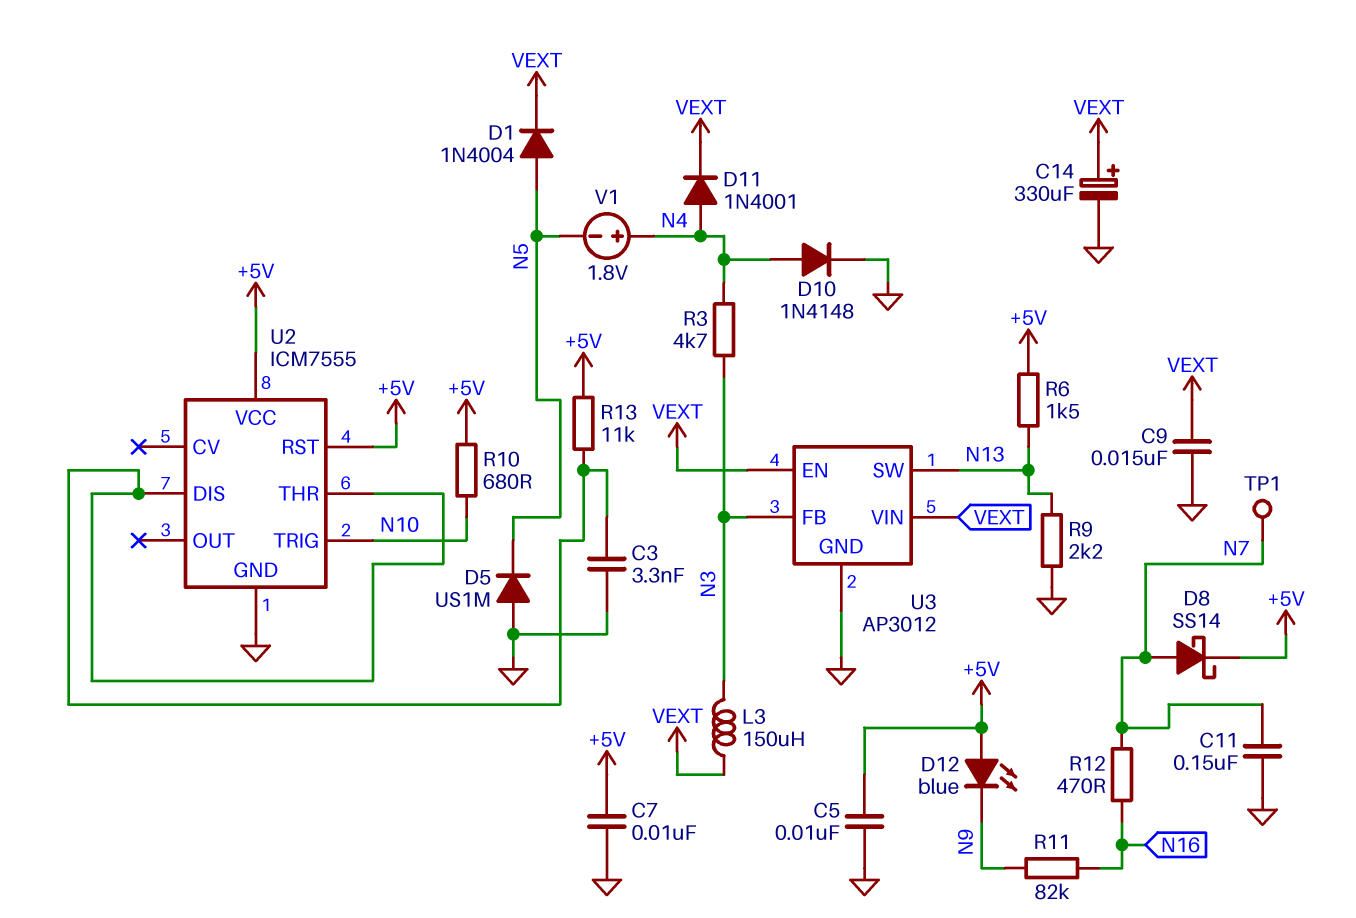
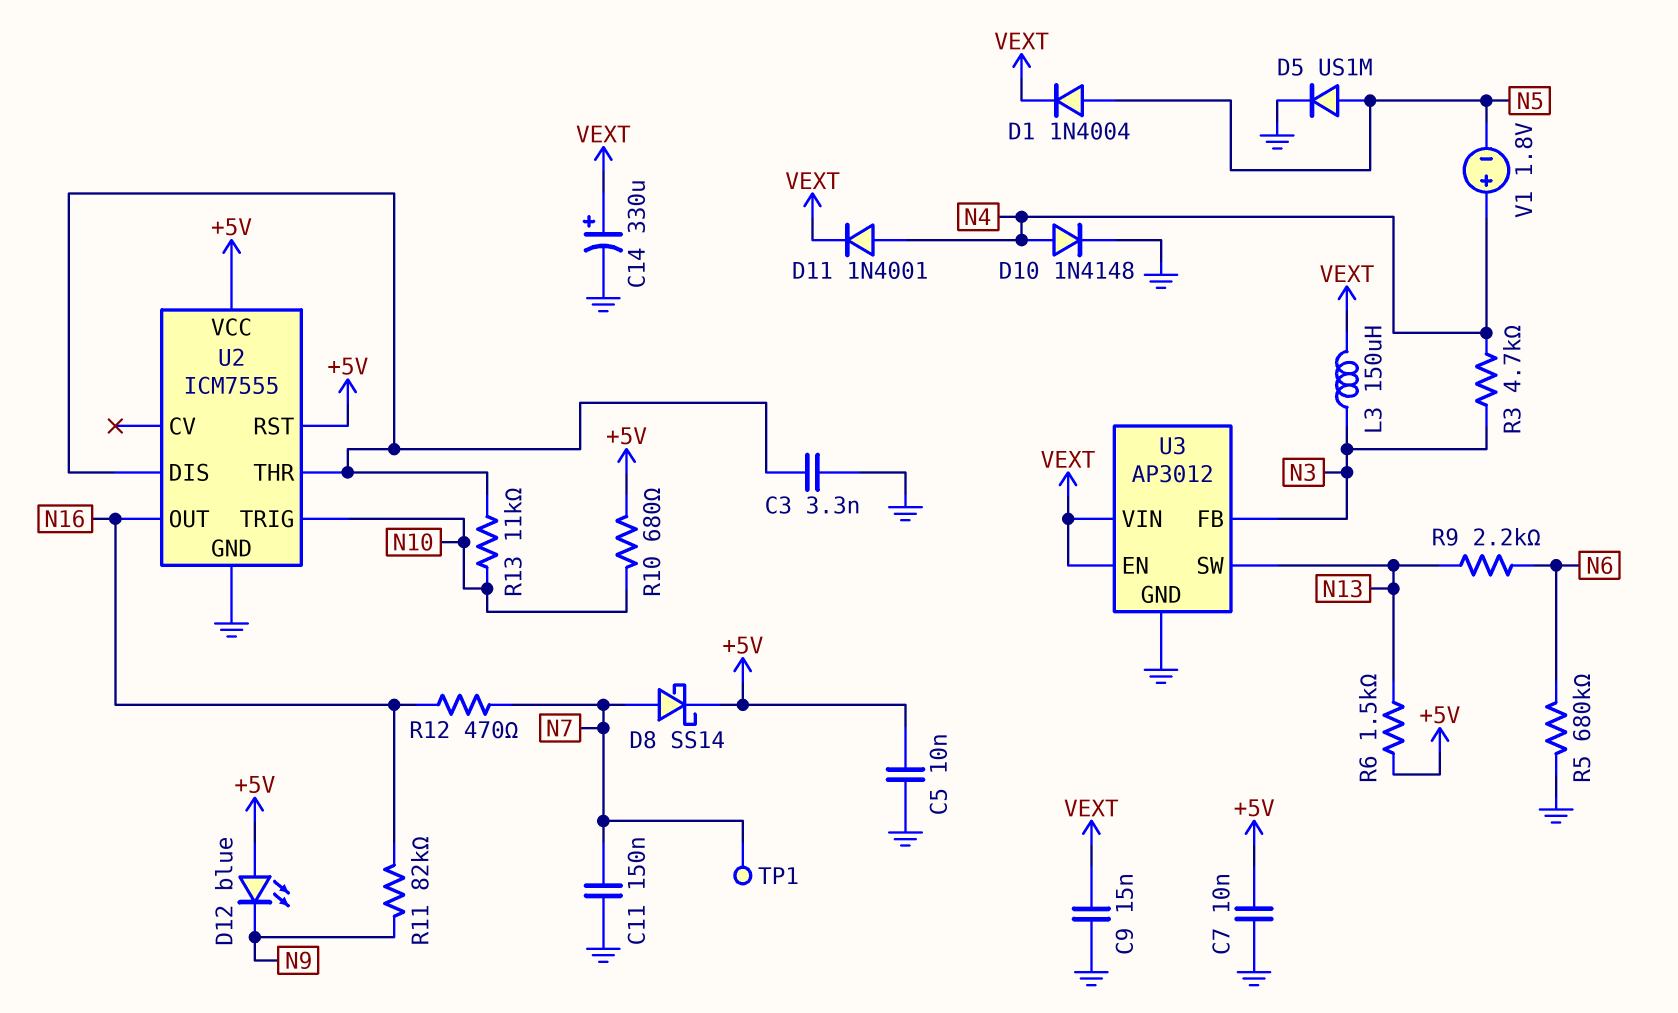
D5: diode US1M (A GND, K N5) -> diode US1M (A N5, K GND)
R5: none -> 680k (GND, N6)
R9: 2.2k (GND, N13) -> 2.2k (N6, N13)
R13: 11k (+5V, U2/DIS) -> 11k (N10, U2/DIS)
U2 pin OUT: none -> N16

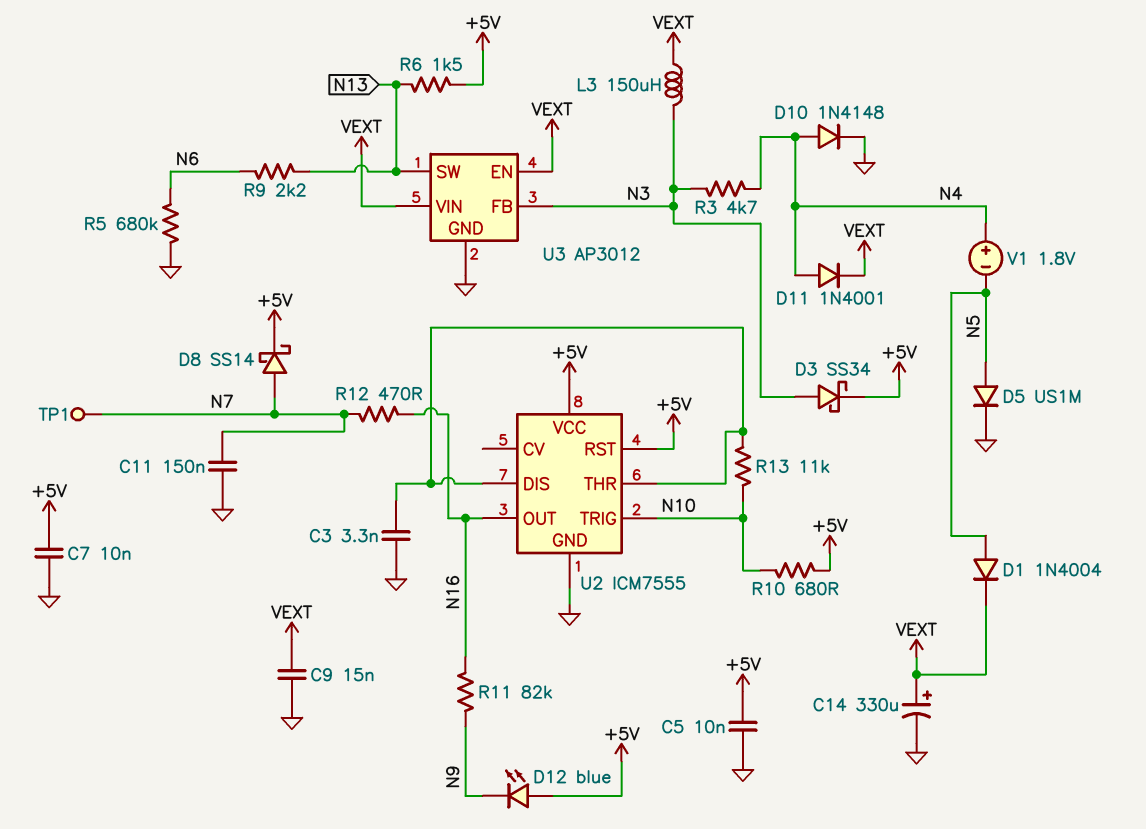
D3: none -> schottky SS34 (A N3, K +5V)

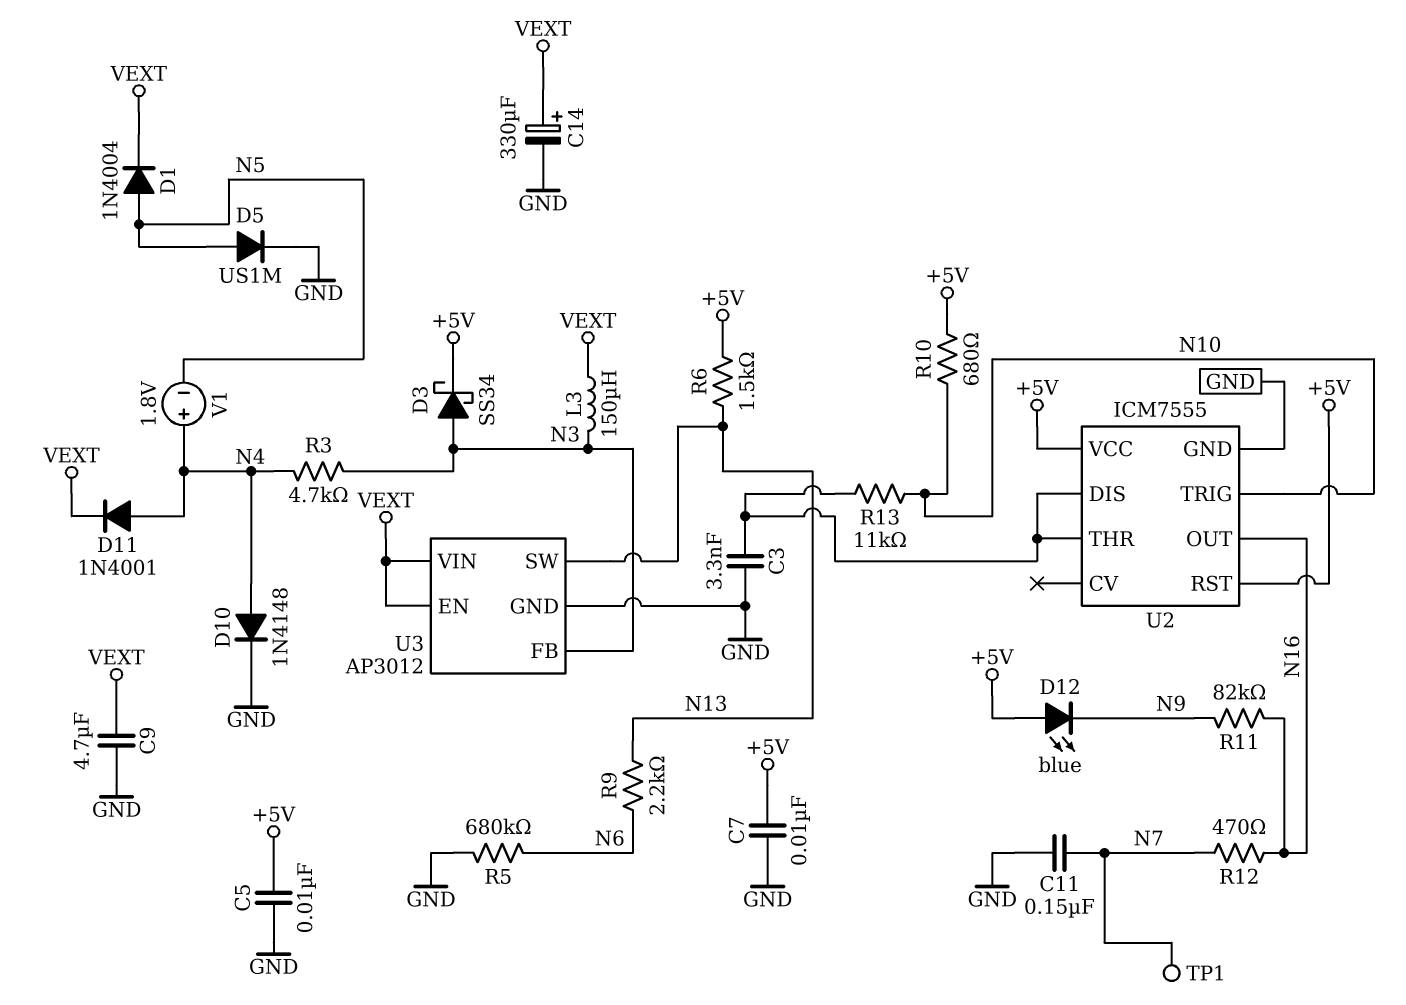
C9: 15nF (GND, VEXT) -> 4.7uF (GND, VEXT)
D8: schottky SS14 (A N7, K +5V) -> none

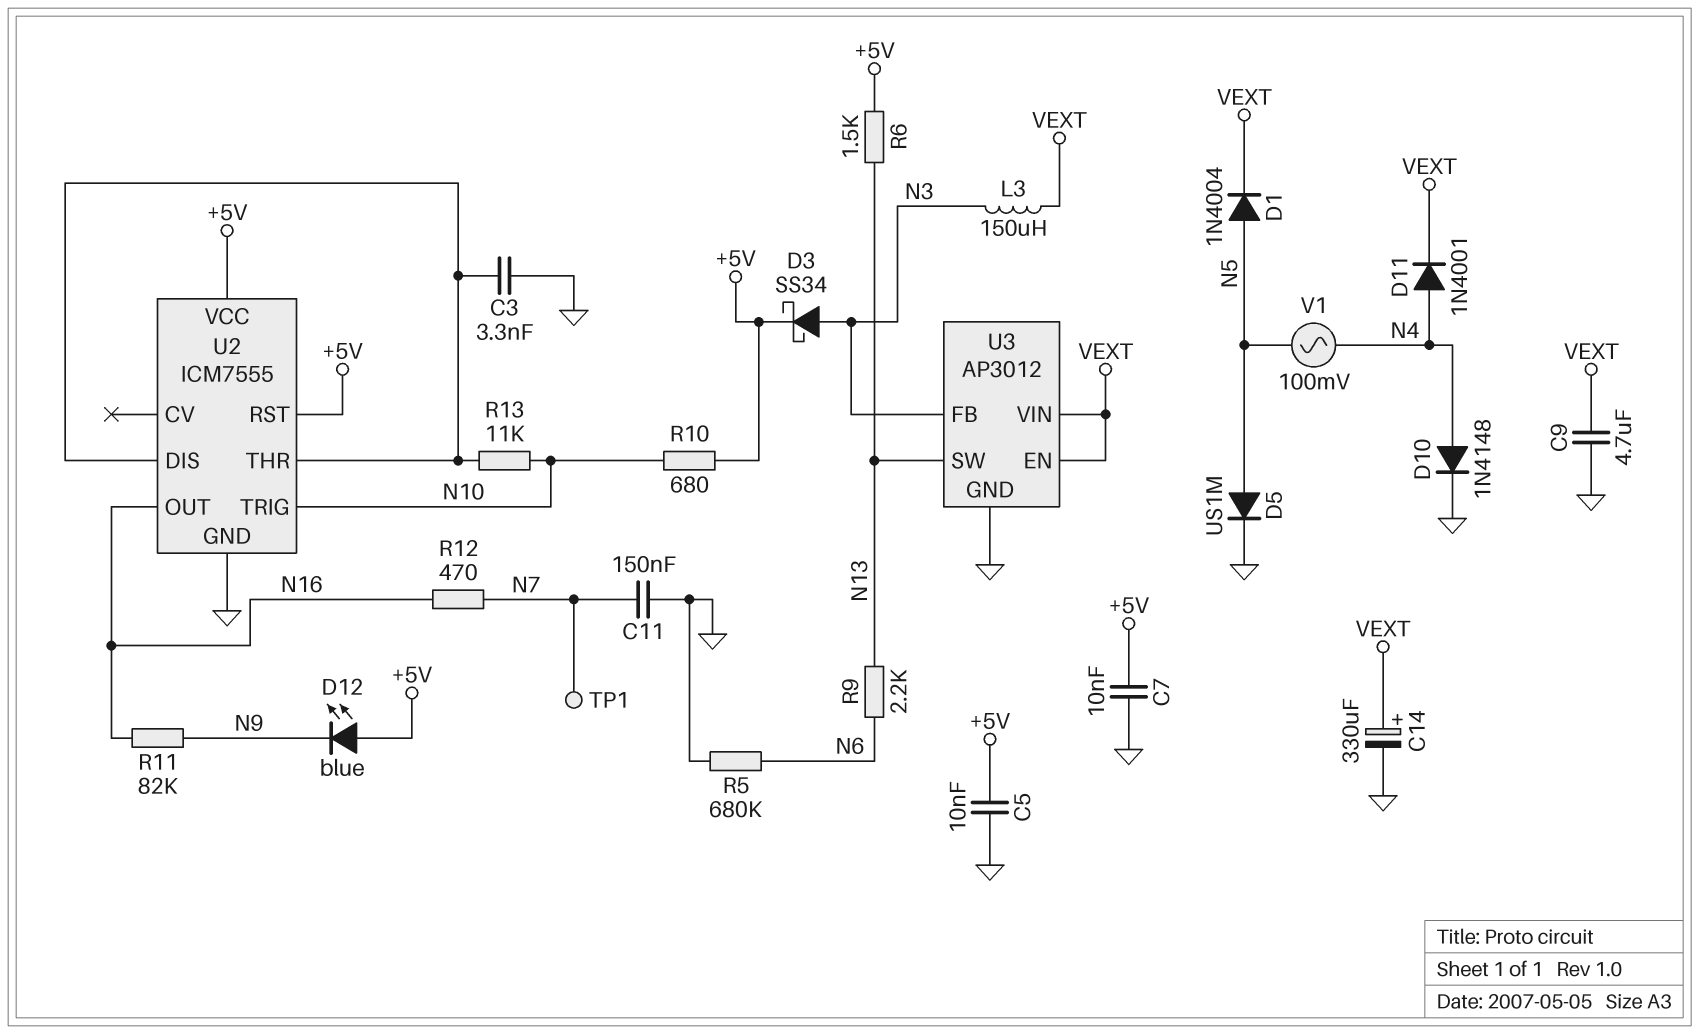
R3: 4.7k (N3, N4) -> none
V1: 1.8V (plus N4, minus N5) -> AC 100mV (N4, N5)

